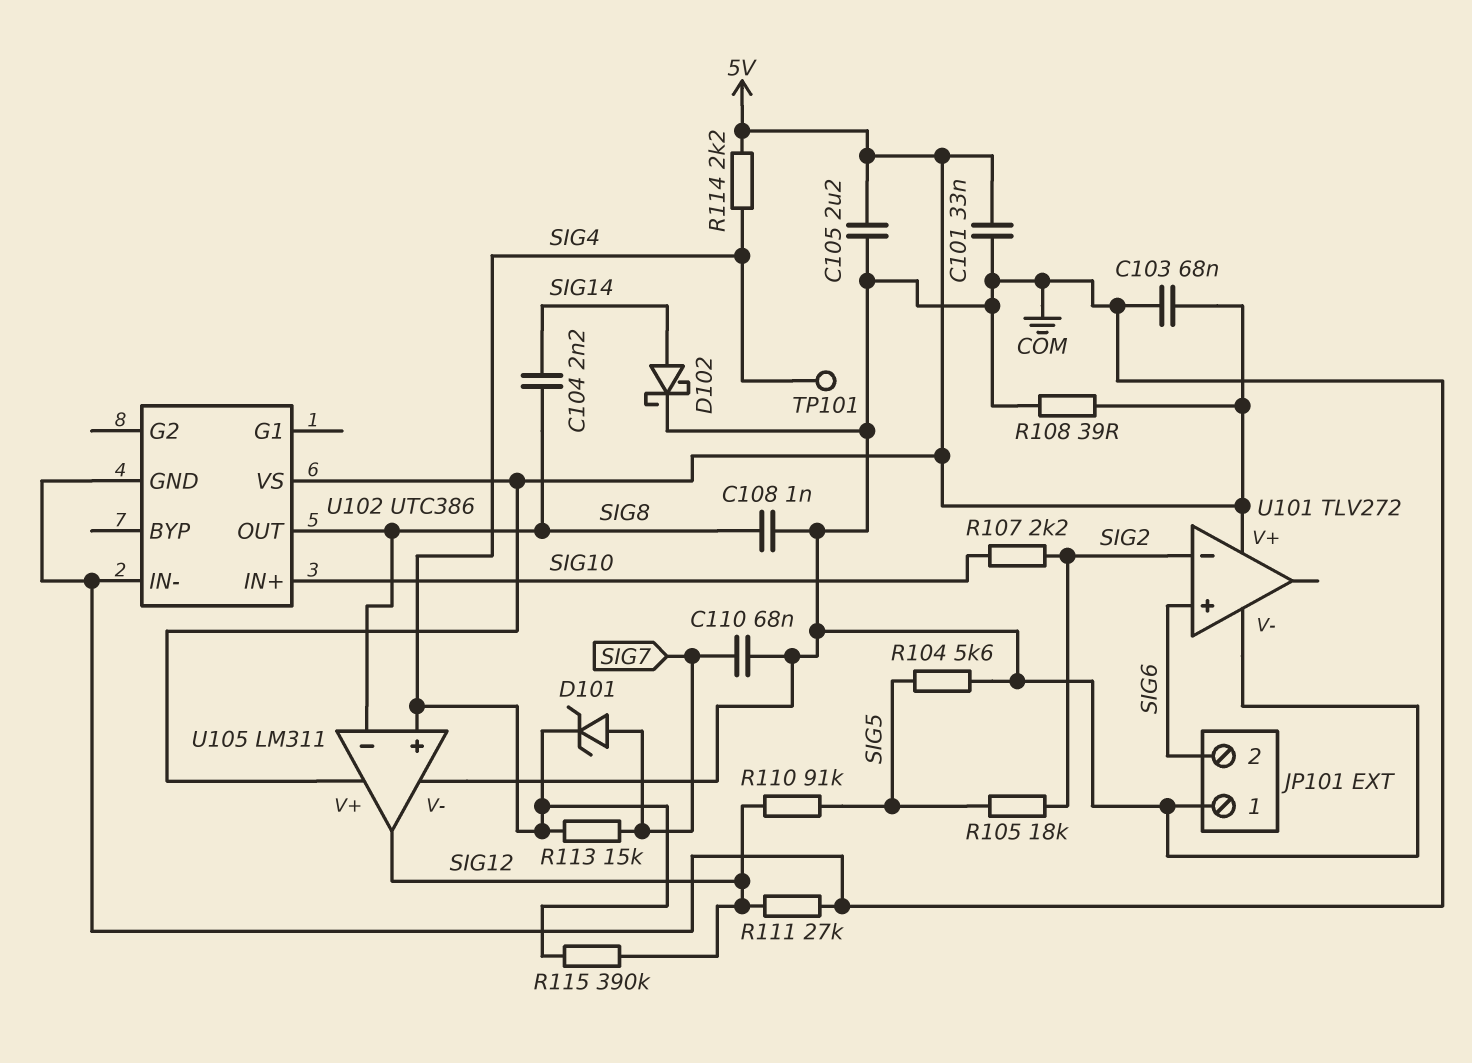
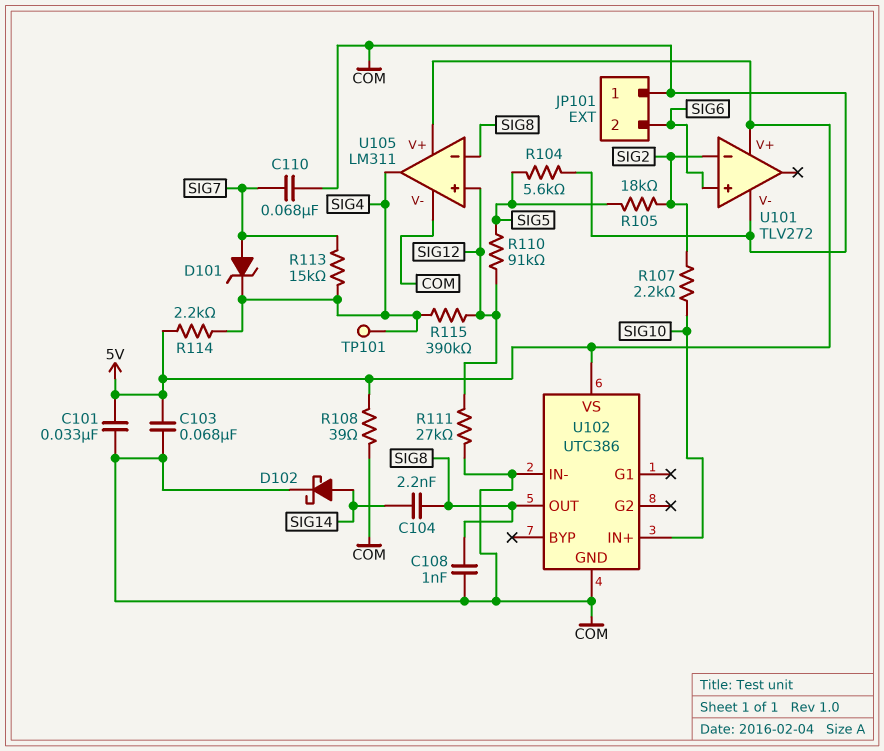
C105: 2.2uF (5V, COM) -> none
U105 pin in+: SIG4 -> SIG12
U105 pin out: SIG12 -> SIG4

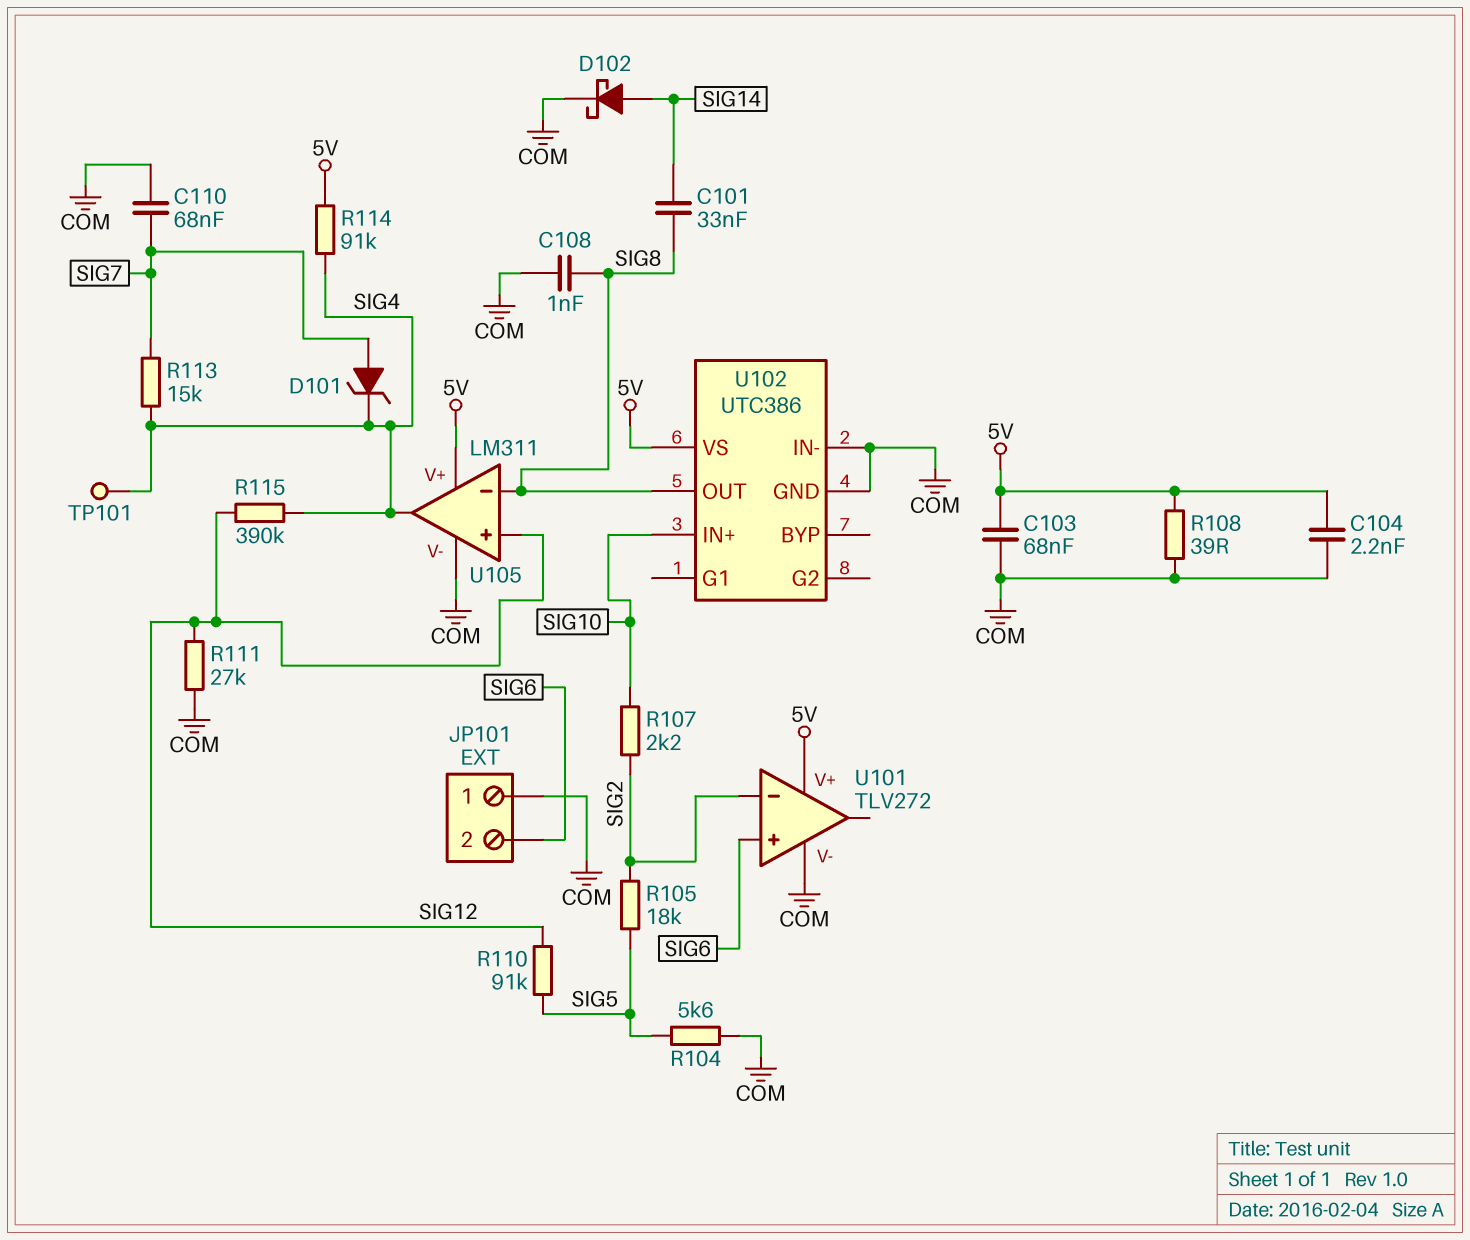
C101: 33nF (5V, COM) -> 33nF (SIG8, SIG14)
C104: 2.2nF (SIG8, SIG14) -> 2.2nF (5V, COM)
R114: 2.2k (5V, SIG4) -> 91k (5V, SIG4)

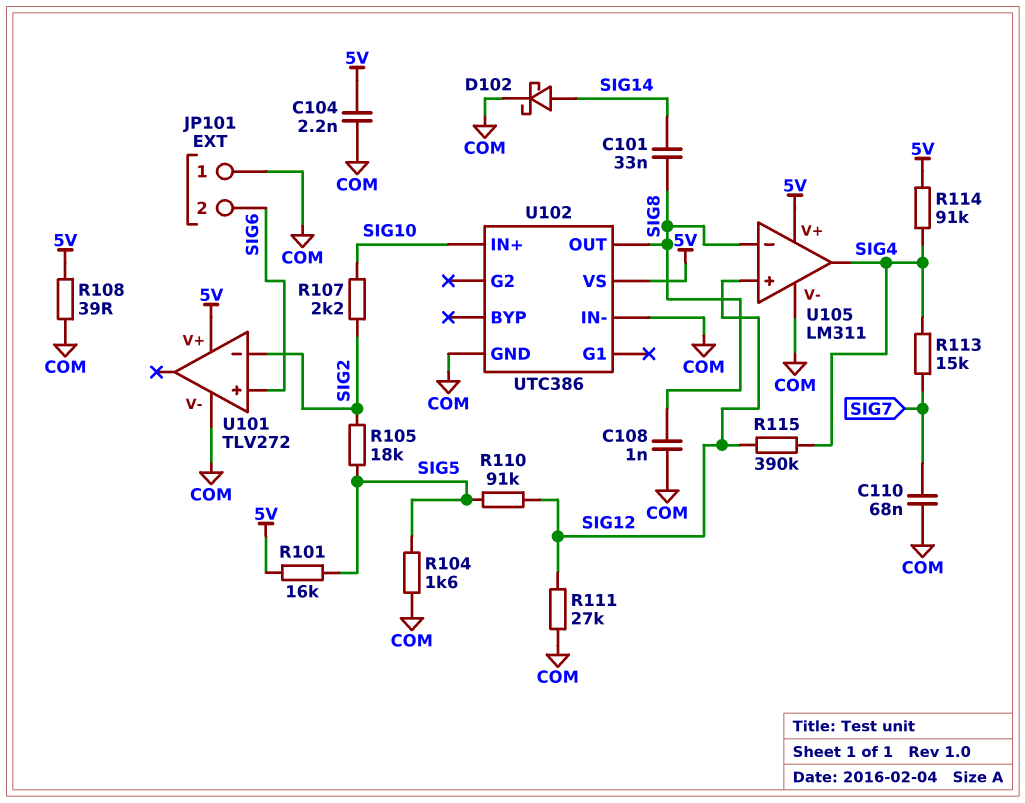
C103: 68nF (5V, COM) -> none
D101: zener (A SIG7, K SIG4) -> none
R101: none -> 16k (5V, SIG5)
R104: 5.6k (COM, SIG5) -> 1.6k (COM, SIG5)
TP101: test point (SIG4) -> none

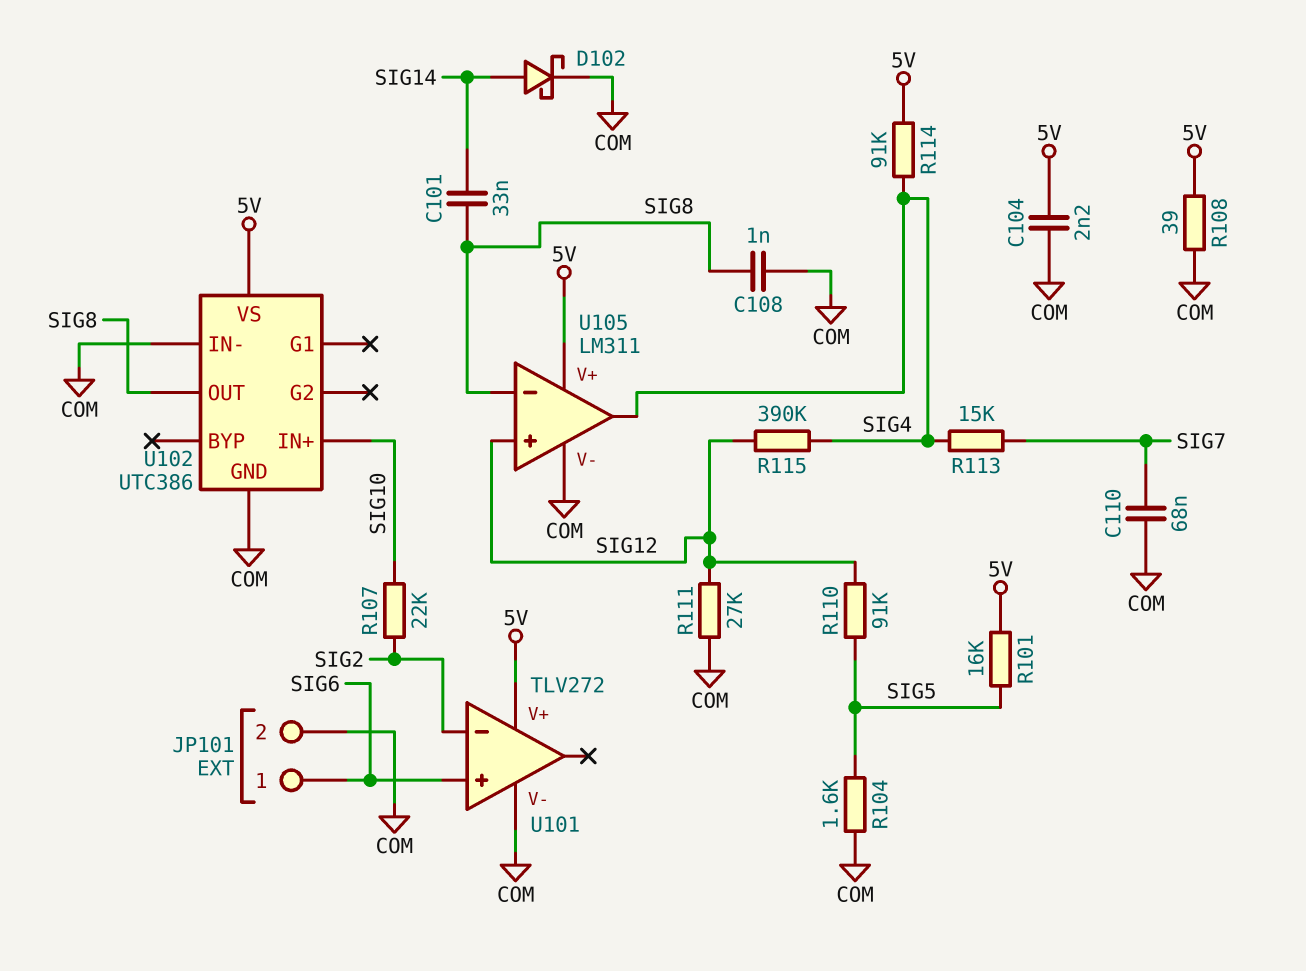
JP101 pin 1: COM -> SIG6
JP101 pin 2: SIG6 -> COM
R105: 18k (SIG2, SIG5) -> none
R107: 2.2k (SIG2, SIG10) -> 22k (SIG2, SIG10)

